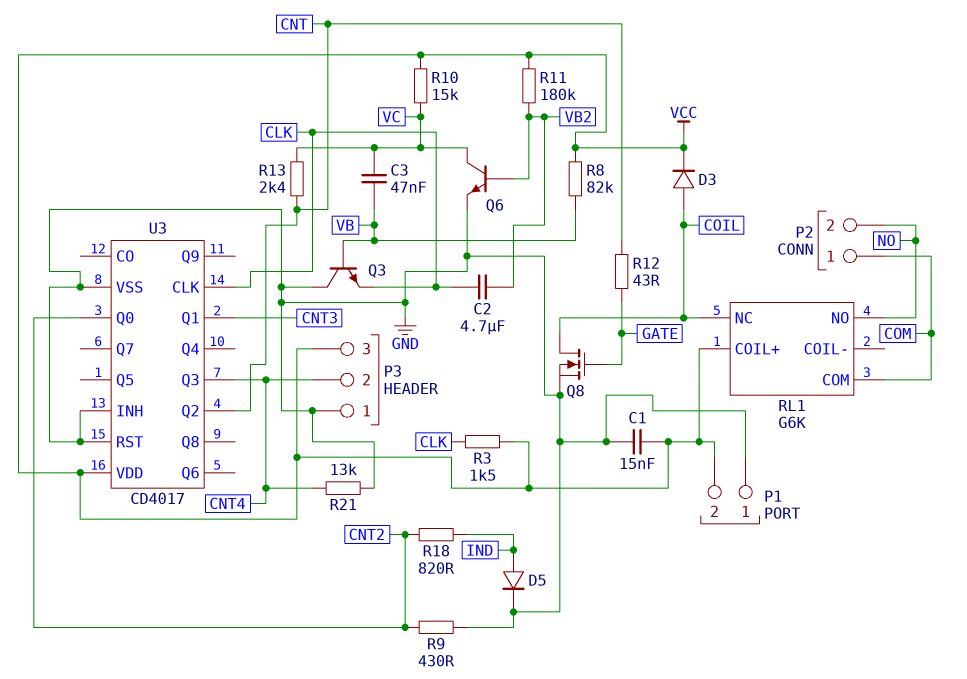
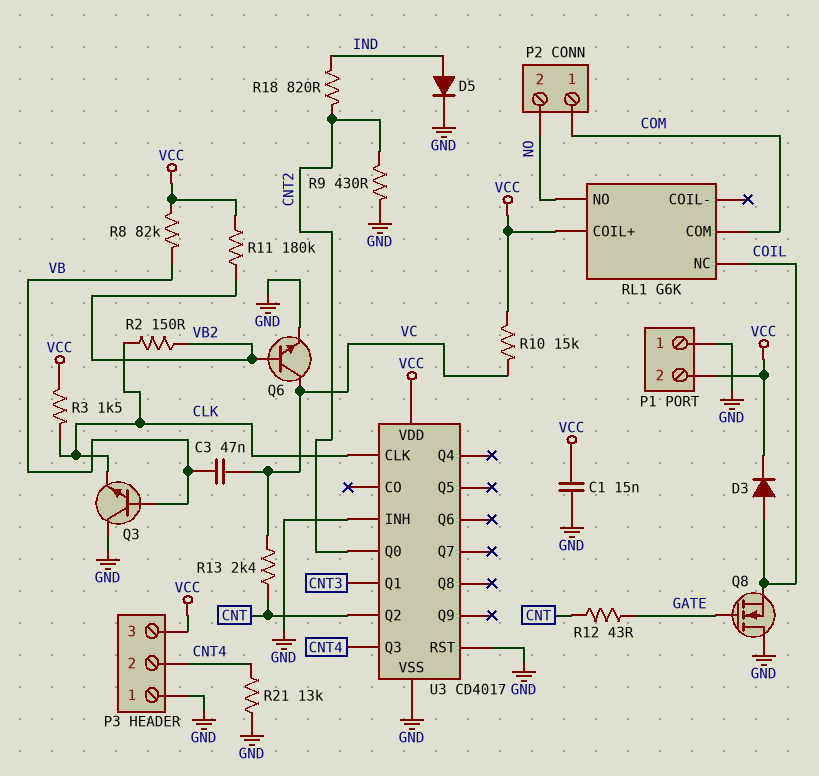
C2: 4.7uF (CLK, VB2) -> none
Q8: NMOS (G GATE, D COIL, S GND) -> NMOS (G GATE, D GND, S COIL)
R2: none -> 150 (CLK, VB2)

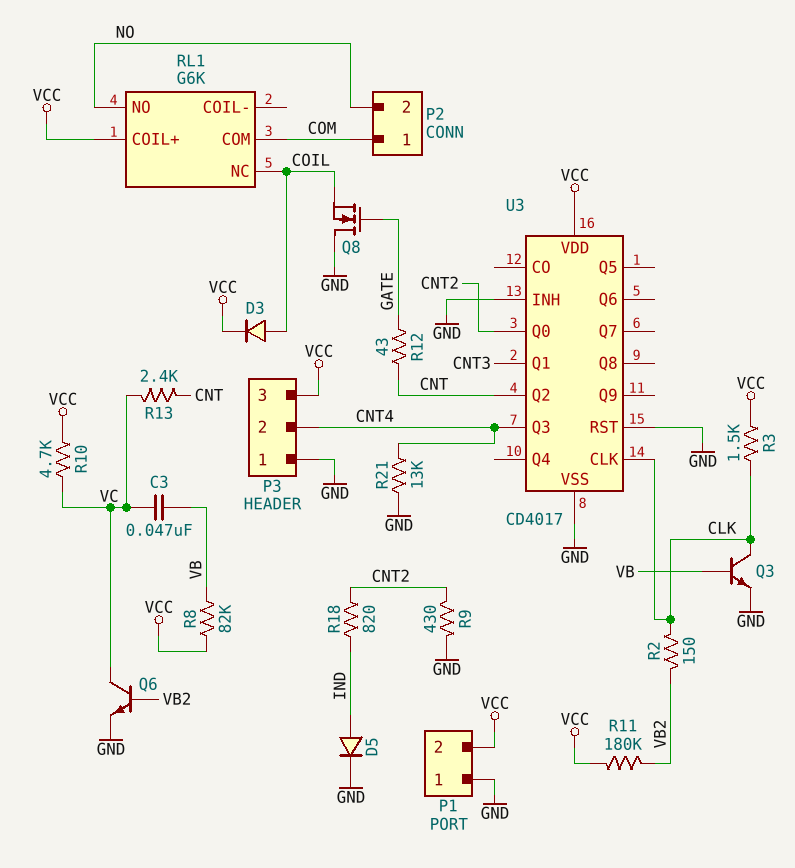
C1: 15nF (GND, VCC) -> none
Q3: NPN (B VB, C GND, E CLK) -> NPN (B VB, C CLK, E GND)
R10: 15k (VC, VCC) -> 4.7k (VC, VCC)

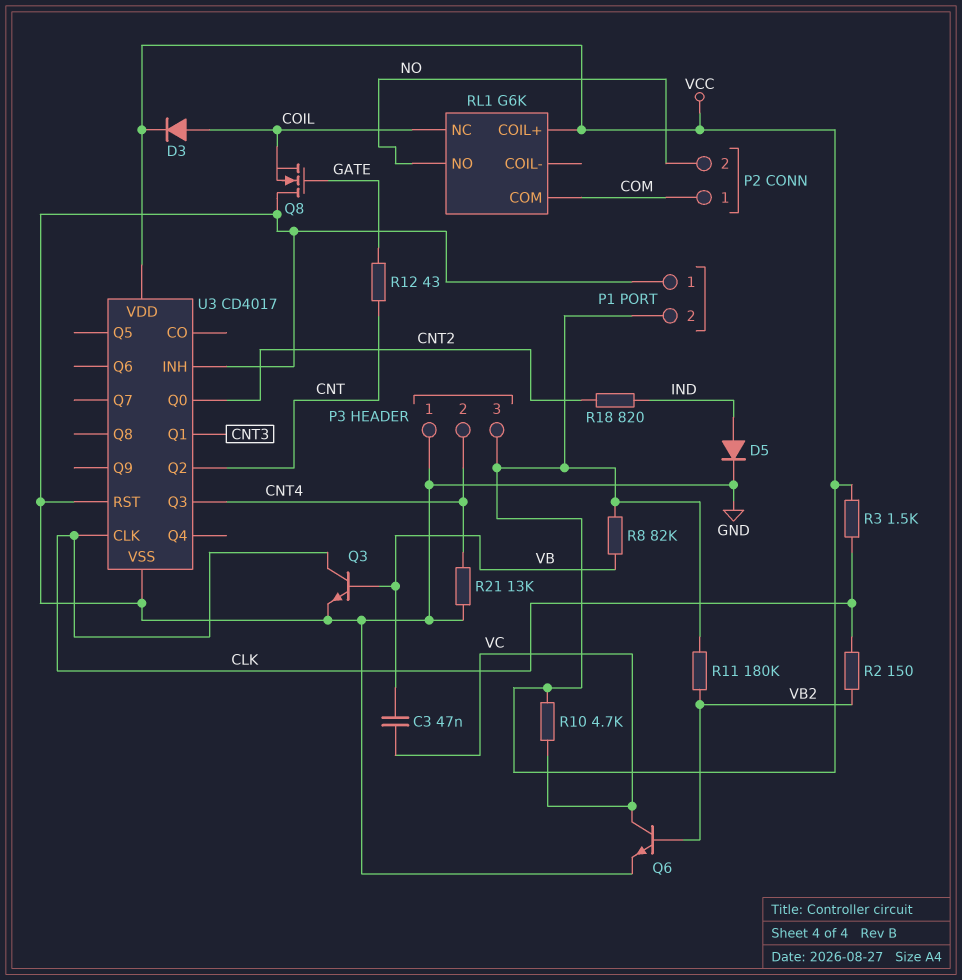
R9: 430 (CNT2, GND) -> none
R13: 2.4k (CNT, VC) -> none

